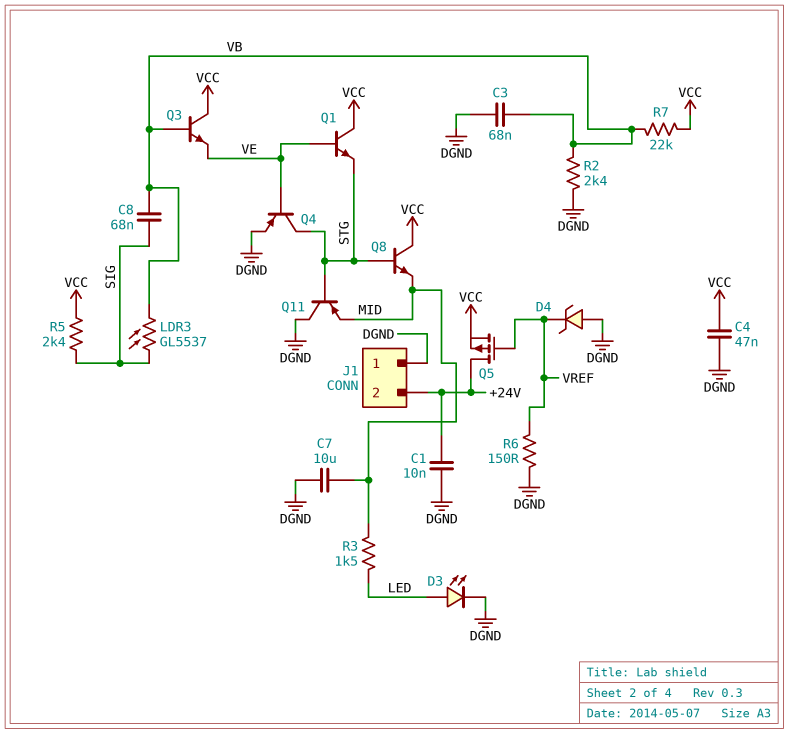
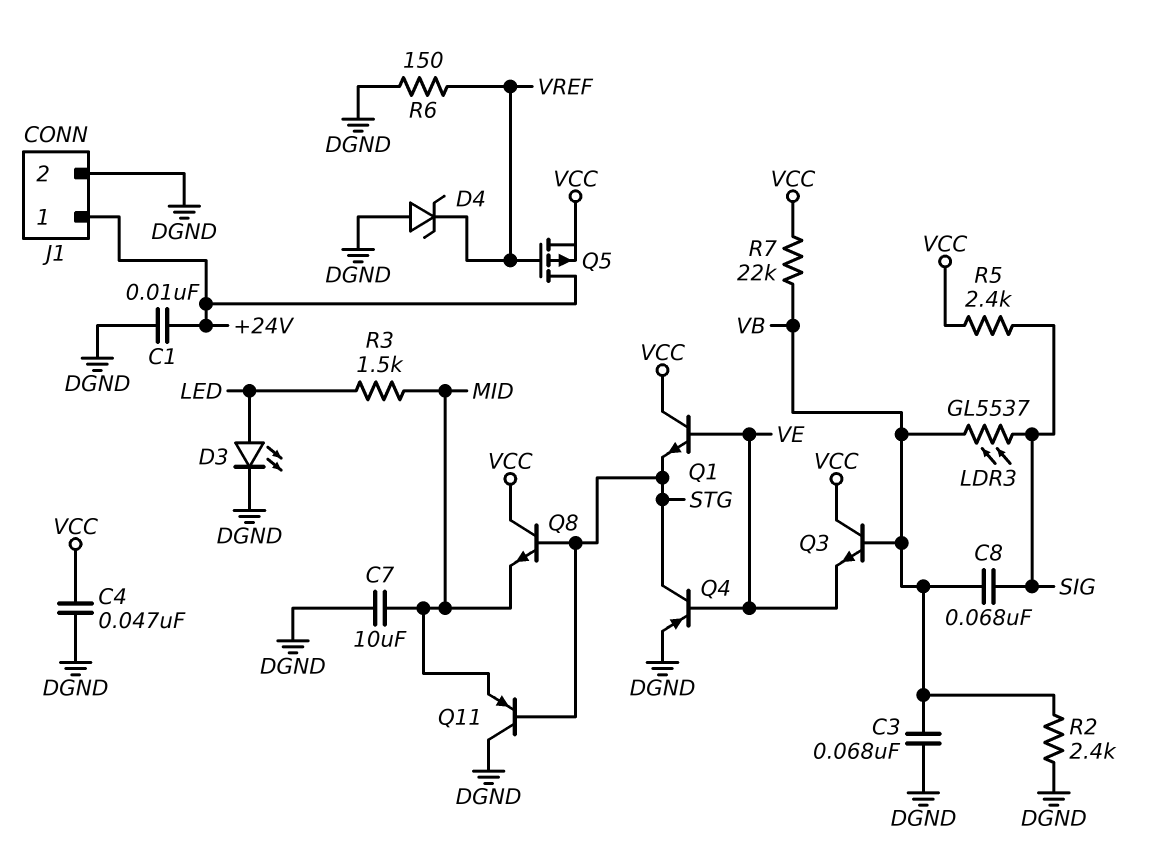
J1 pin 1: DGND -> +24V
J1 pin 2: +24V -> DGND

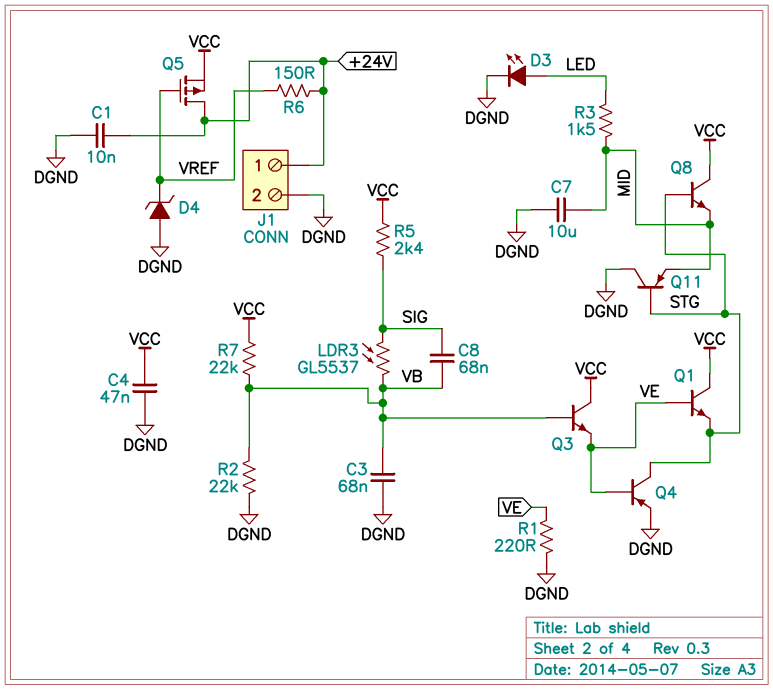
R1: none -> 220 (DGND, VE)
R2: 2.4k (DGND, VB) -> 22k (DGND, VB)
R6: 150 (DGND, VREF) -> 150 (+24V, VREF)

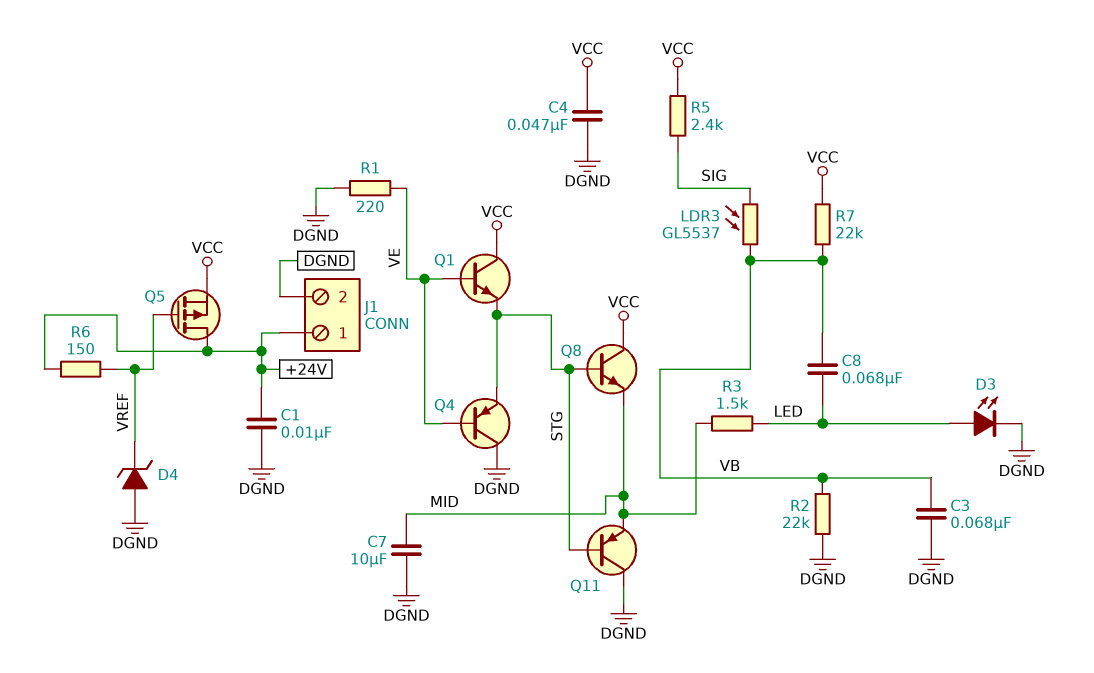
C8: 68nF (SIG, VB) -> 68nF (LED, VB)
Q3: NPN (B VB, C VCC, E VE) -> none
Q4: PNP (B VE, C STG, E DGND) -> PNP (B VE, C DGND, E STG)

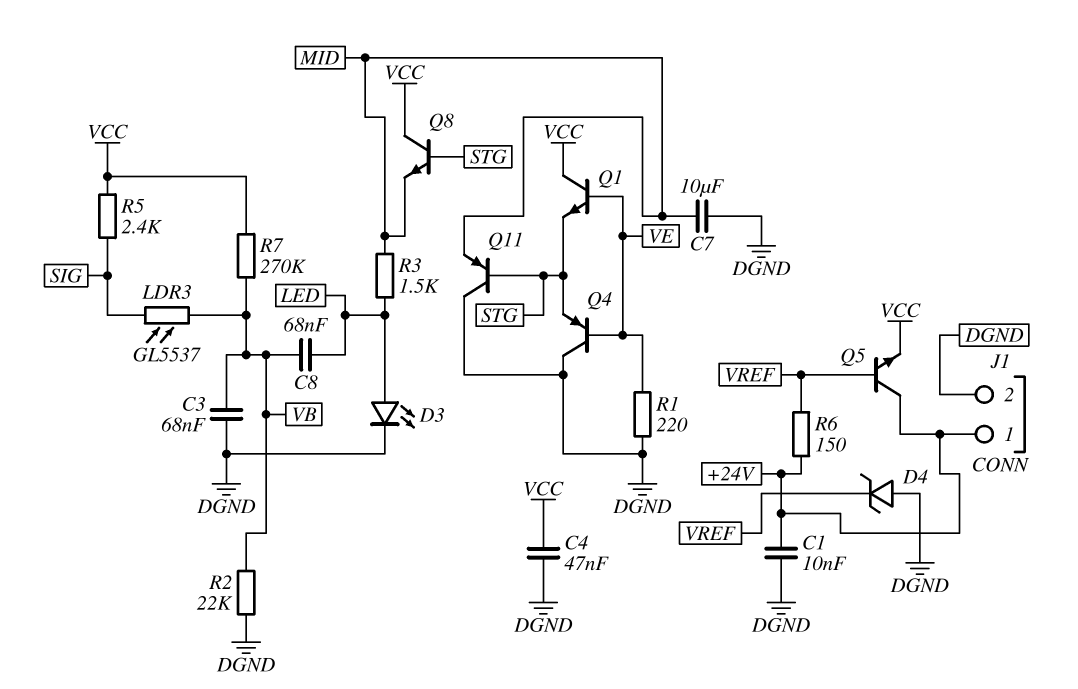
Q5: PMOS (G VREF, D +24V, S VCC) -> NPN (B VREF, C +24V, E VCC)
R7: 22k (VB, VCC) -> 270k (VB, VCC)

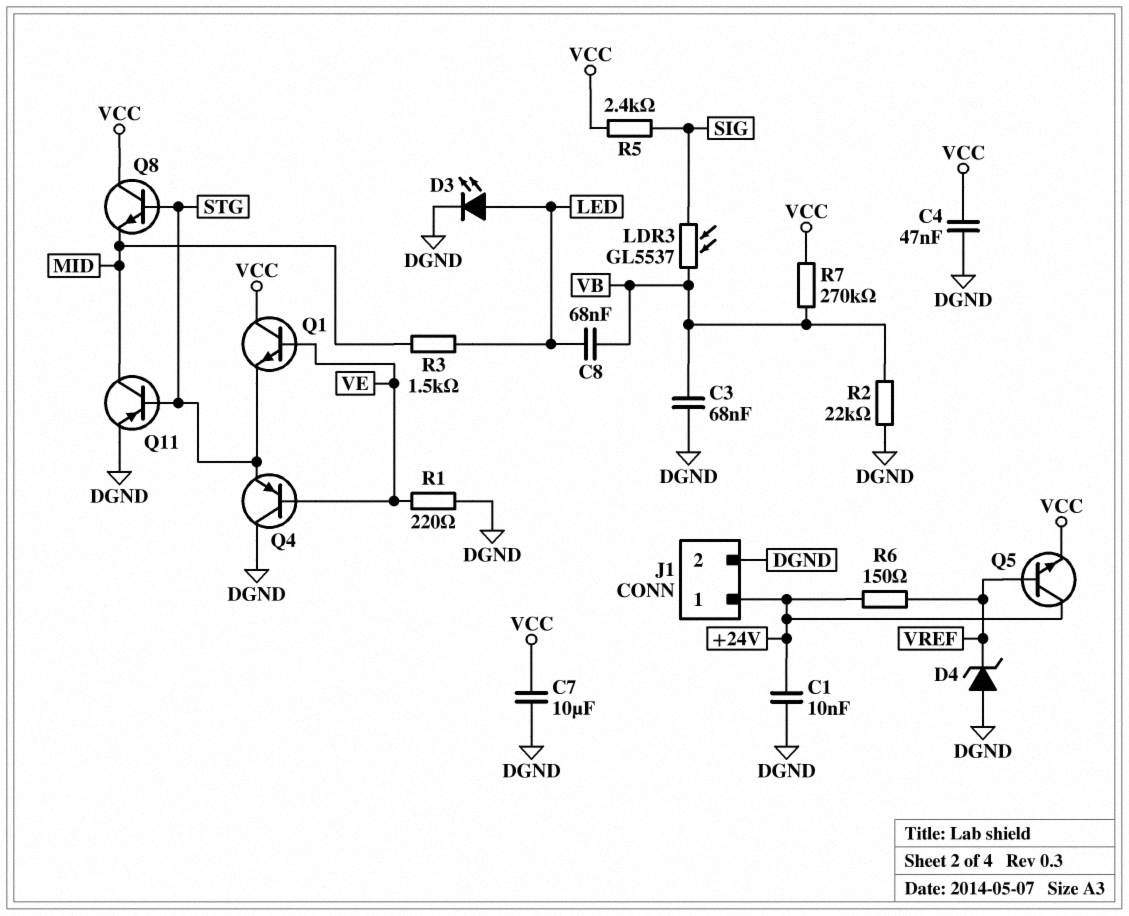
C7: 10uF (DGND, MID) -> 10uF (DGND, VCC)
Q11: PNP (B STG, C DGND, E MID) -> PNP (B STG, C MID, E DGND)

